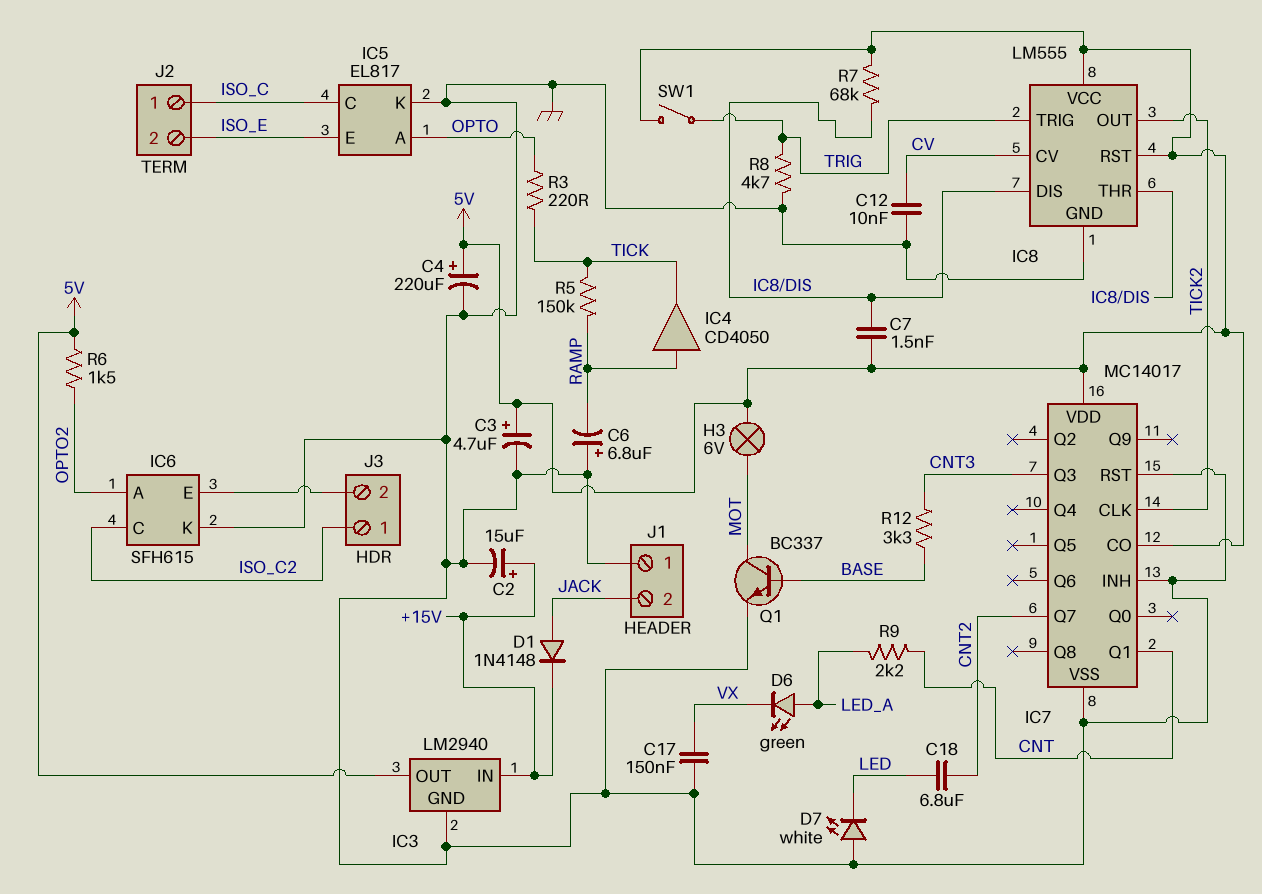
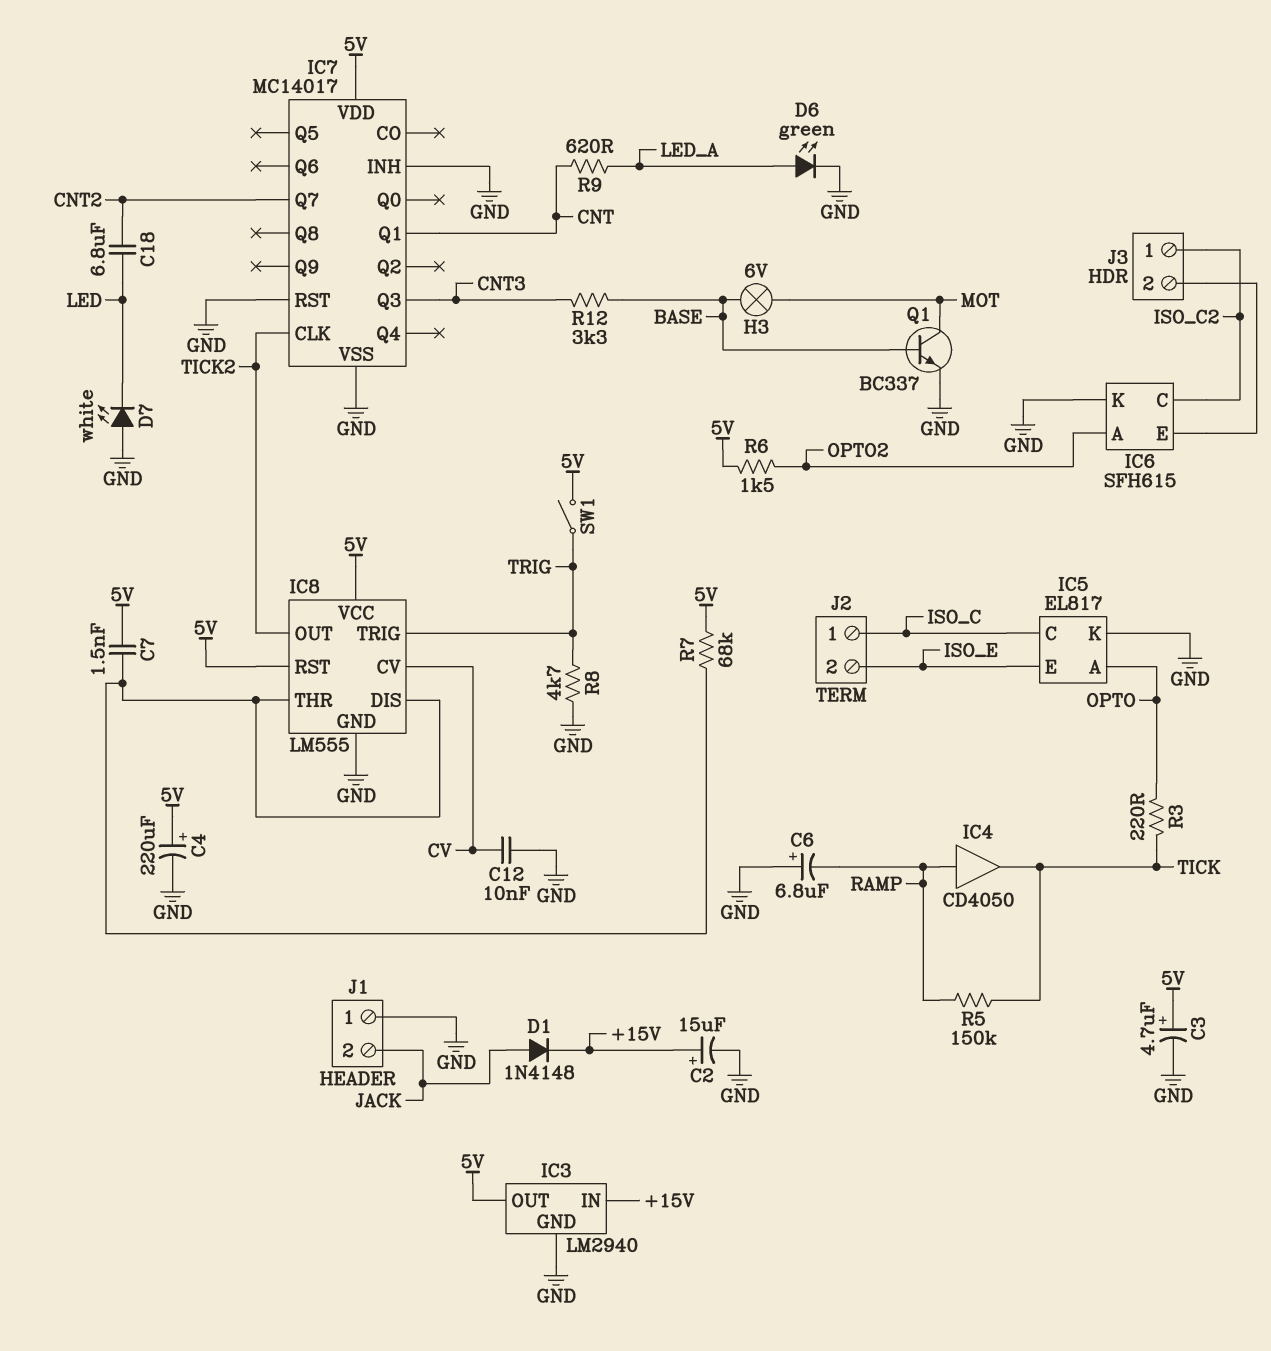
C17: 150nF (GND, VX) -> none
D6: LED green (A LED_A, K VX) -> LED green (A LED_A, K GND)
H3: lamp 6V (5V, MOT) -> lamp 6V (BASE, MOT)
IC7 pin CO: 5V -> none
R9: 2.2k (CNT, LED_A) -> 620 (CNT, LED_A)

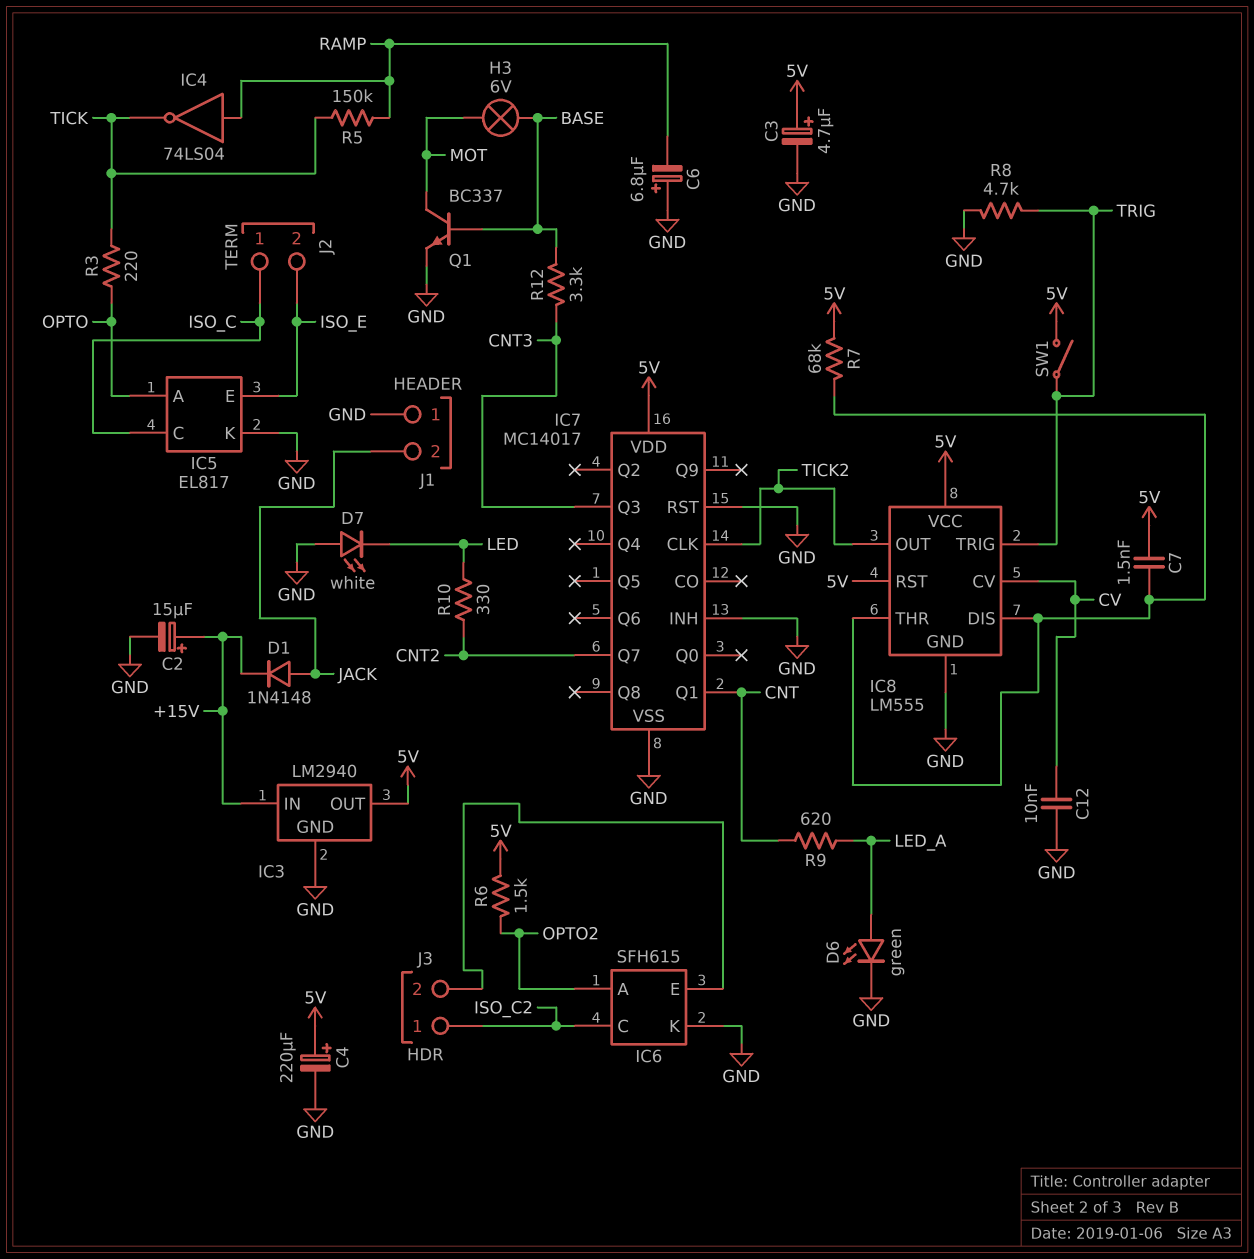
C18: 6.8uF (CNT2, LED) -> none
IC4: buffer CD4050 (in RAMP, out TICK) -> NOT 74LS04 (in RAMP, out TICK)
R10: none -> 330 (CNT2, LED)

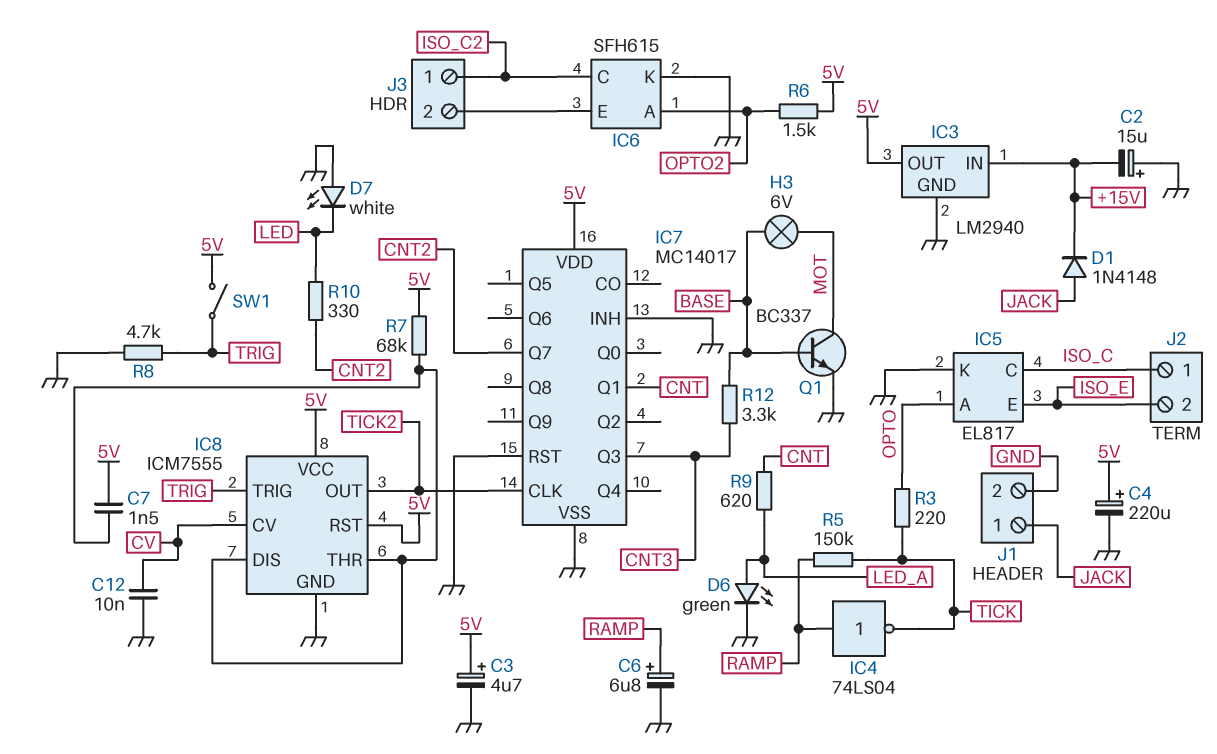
C2: 15uF (plus +15V, minus GND) -> 15uF (plus GND, minus +15V)
C6: 6.8uF (plus GND, minus RAMP) -> 6.8uF (plus RAMP, minus GND)
IC8: LM555 -> ICM7555
J1 pin 1: GND -> JACK
J1 pin 2: JACK -> GND

